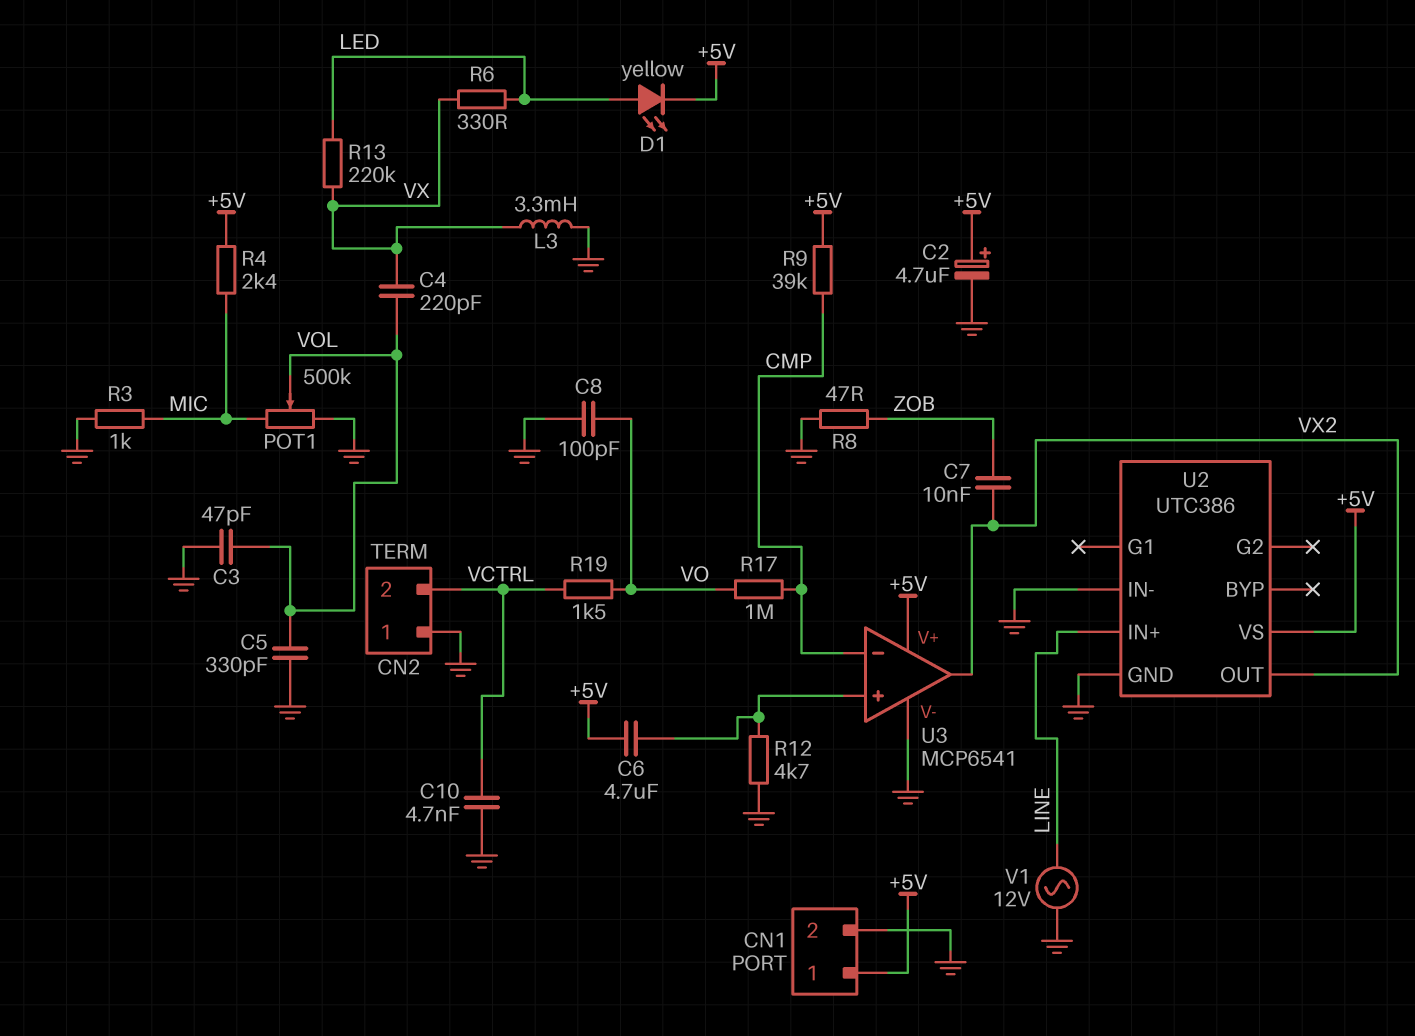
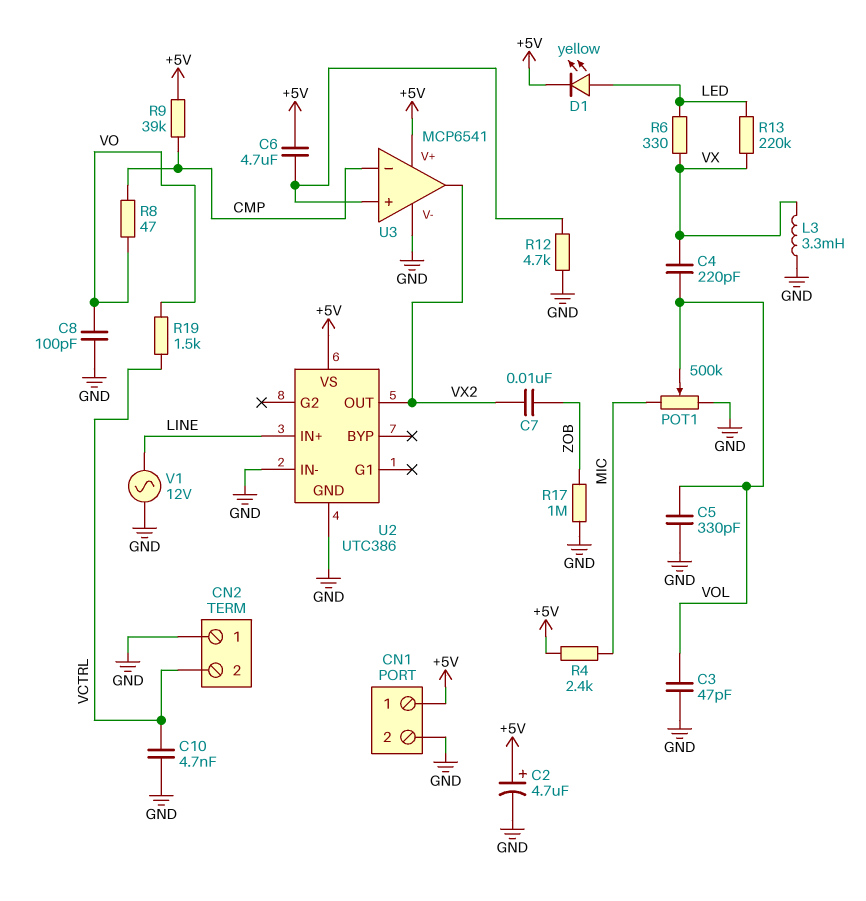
R3: 1k (GND, MIC) -> none
R8: 47 (GND, ZOB) -> 47 (CMP, VO)
R17: 1M (CMP, VO) -> 1M (GND, ZOB)

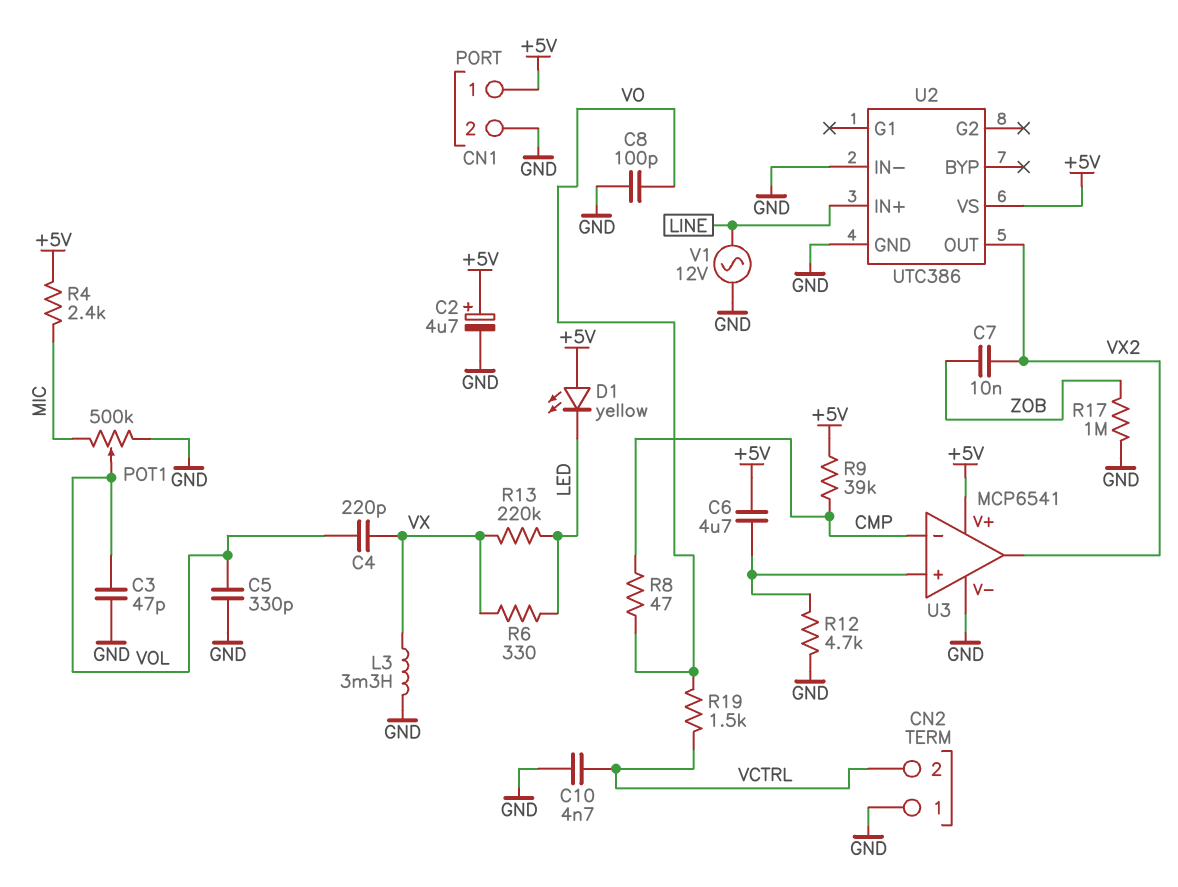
D1: LED yellow (A LED, K +5V) -> LED yellow (A +5V, K LED)

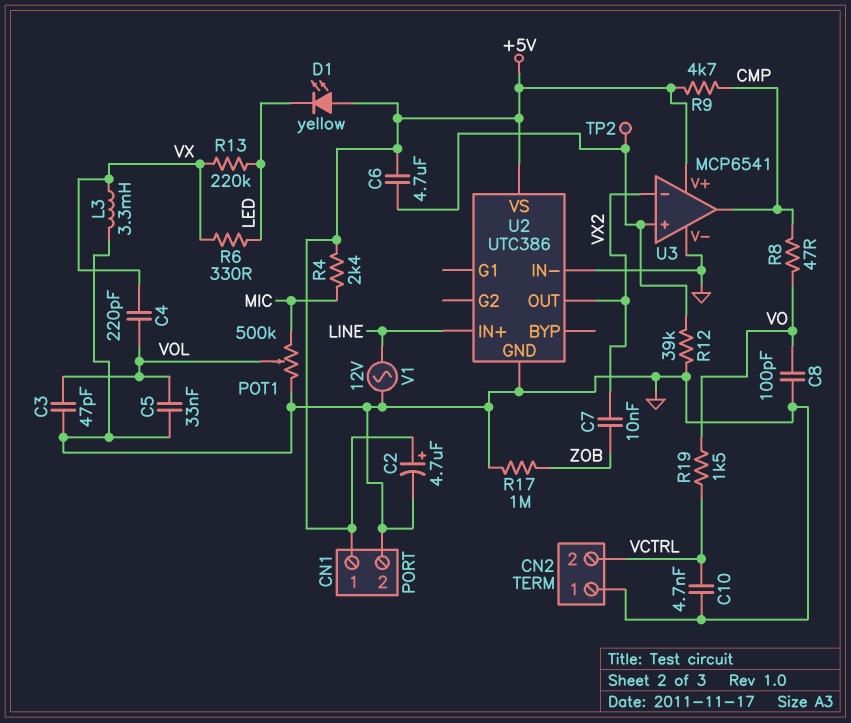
C5: 330pF (GND, VOL) -> 33nF (GND, VOL)
R9: 39k (+5V, CMP) -> 4.7k (+5V, CMP)
R12: 4.7k (GND, U3/in+) -> 39k (GND, U3/in+)
TP2: none -> test point (U3/in+)
U3 pin in-: CMP -> VX2
U3 pin out: VX2 -> CMP

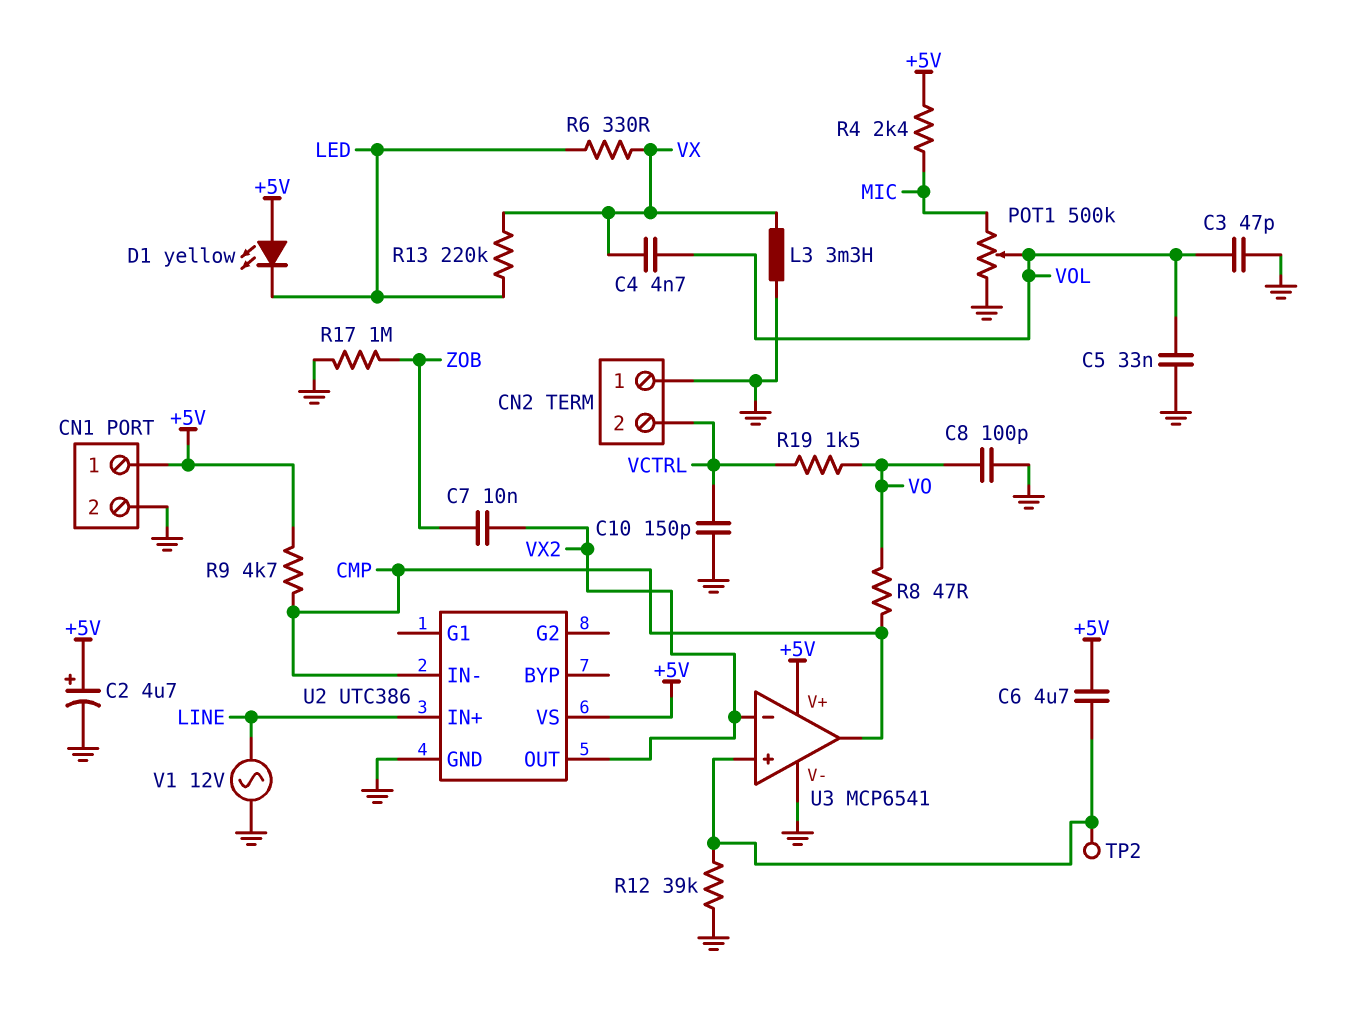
C4: 220pF (VOL, VX) -> 4.7nF (VOL, VX)
C10: 4.7nF (GND, VCTRL) -> 150pF (GND, VCTRL)
U2 pin IN-: GND -> CMP

